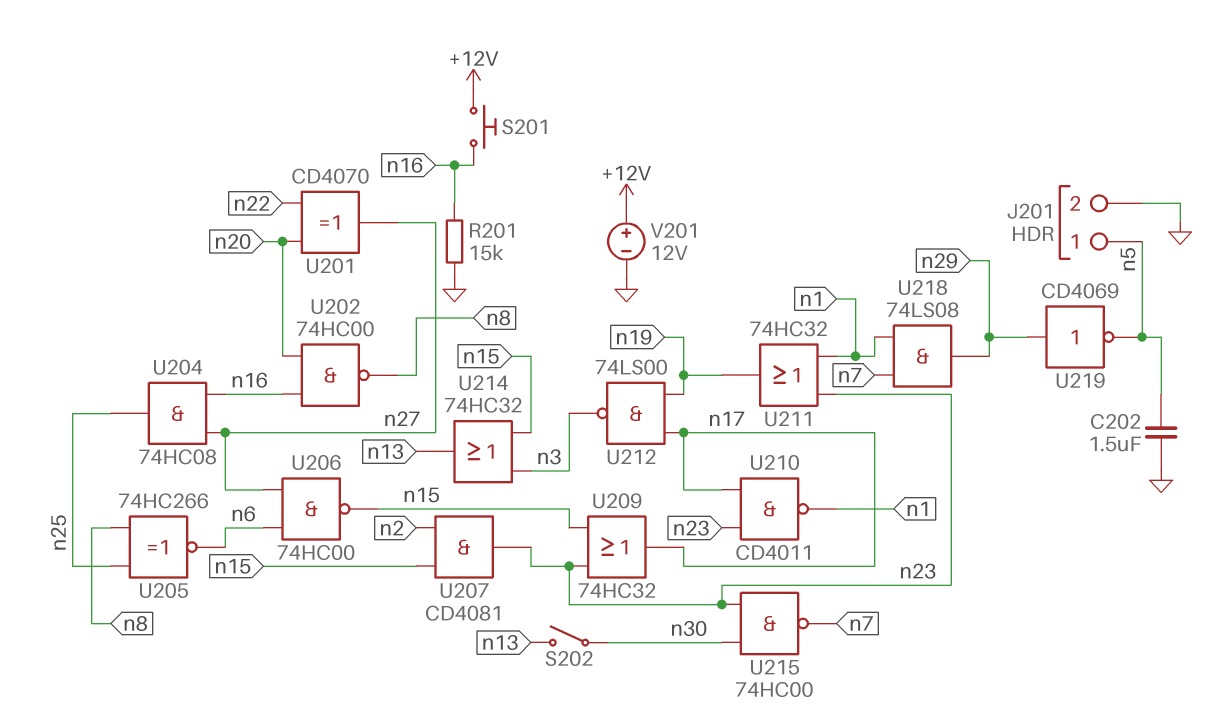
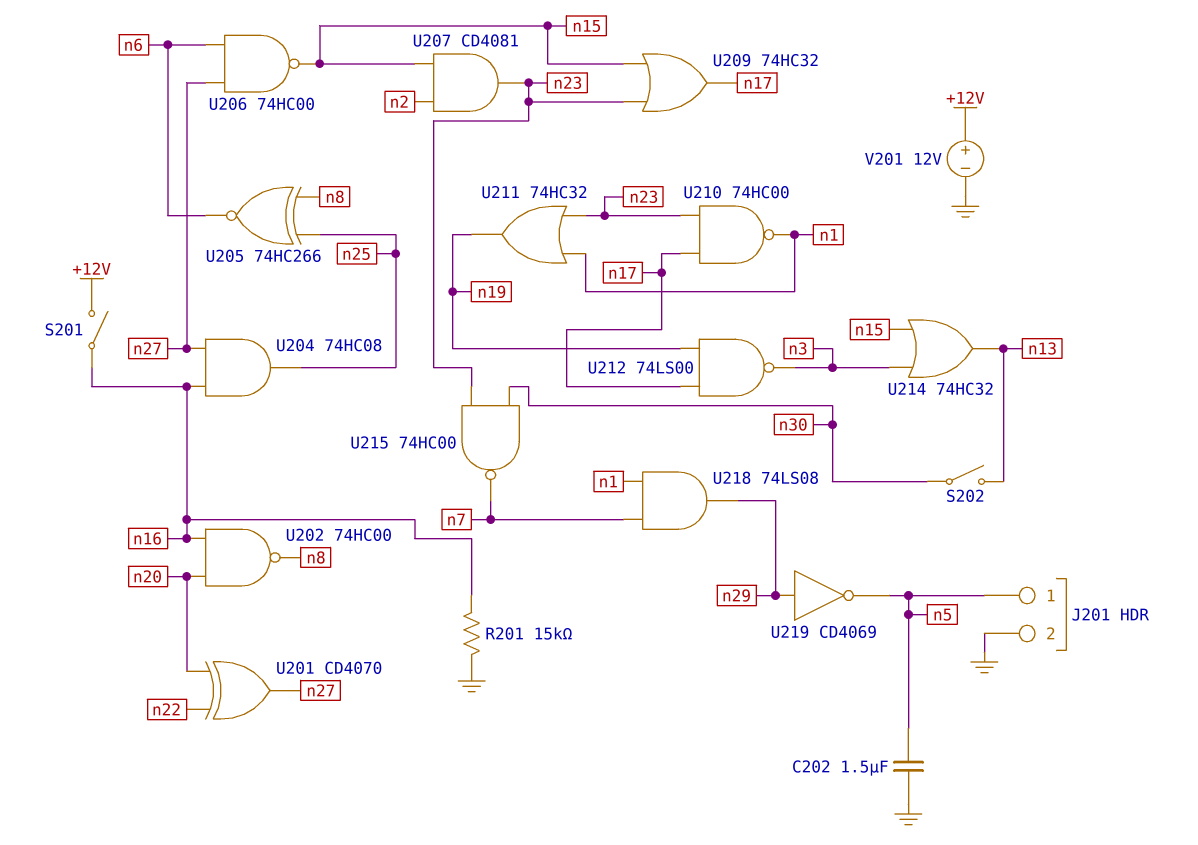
S201: button (+12V, n16) -> switch (+12V, n16)
U210: NAND CD4011 (in n17, in n23, out n1) -> NAND 74HC00 (in n17, in n23, out n1)

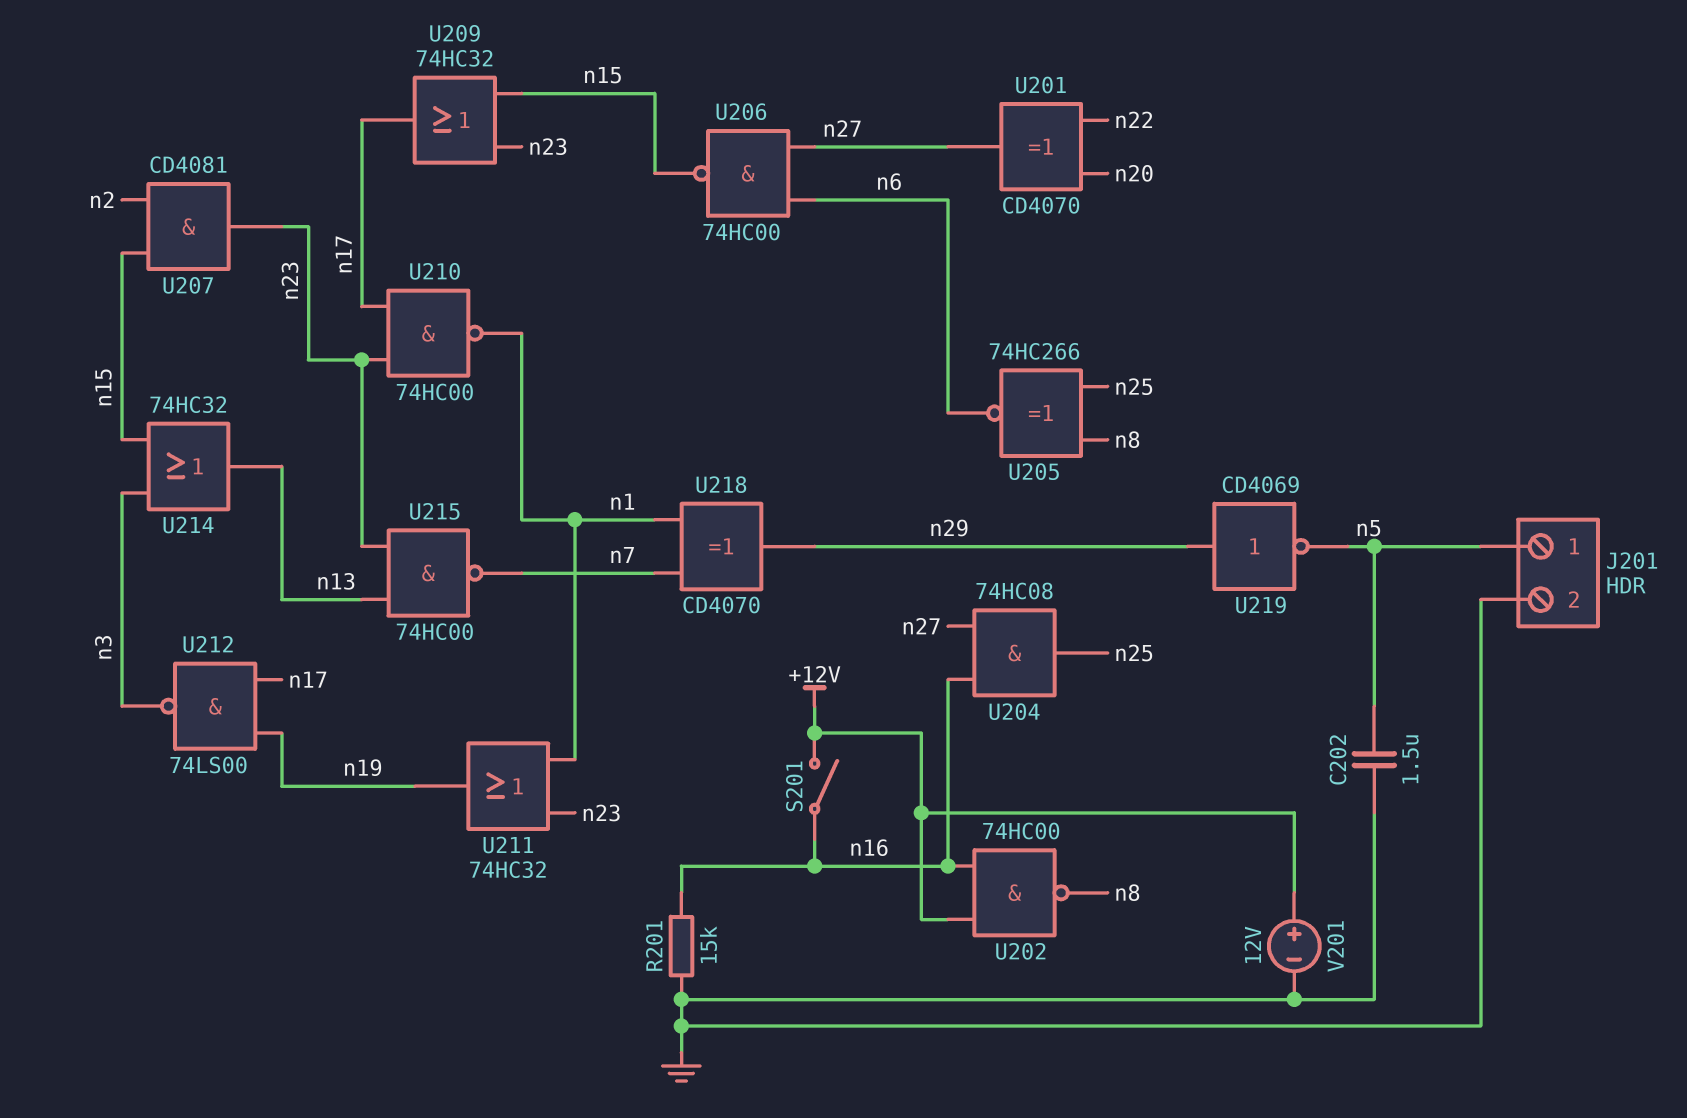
S202: switch (n13, n30) -> none
U202: NAND 74HC00 (in n16, in n20, out n8) -> NAND 74HC00 (in +12V, in n16, out n8)
U215: NAND 74HC00 (in n23, in n30, out n7) -> NAND 74HC00 (in n13, in n23, out n7)
U218: AND 74LS08 (in n1, in n7, out n29) -> XOR CD4070 (in n1, in n7, out n29)

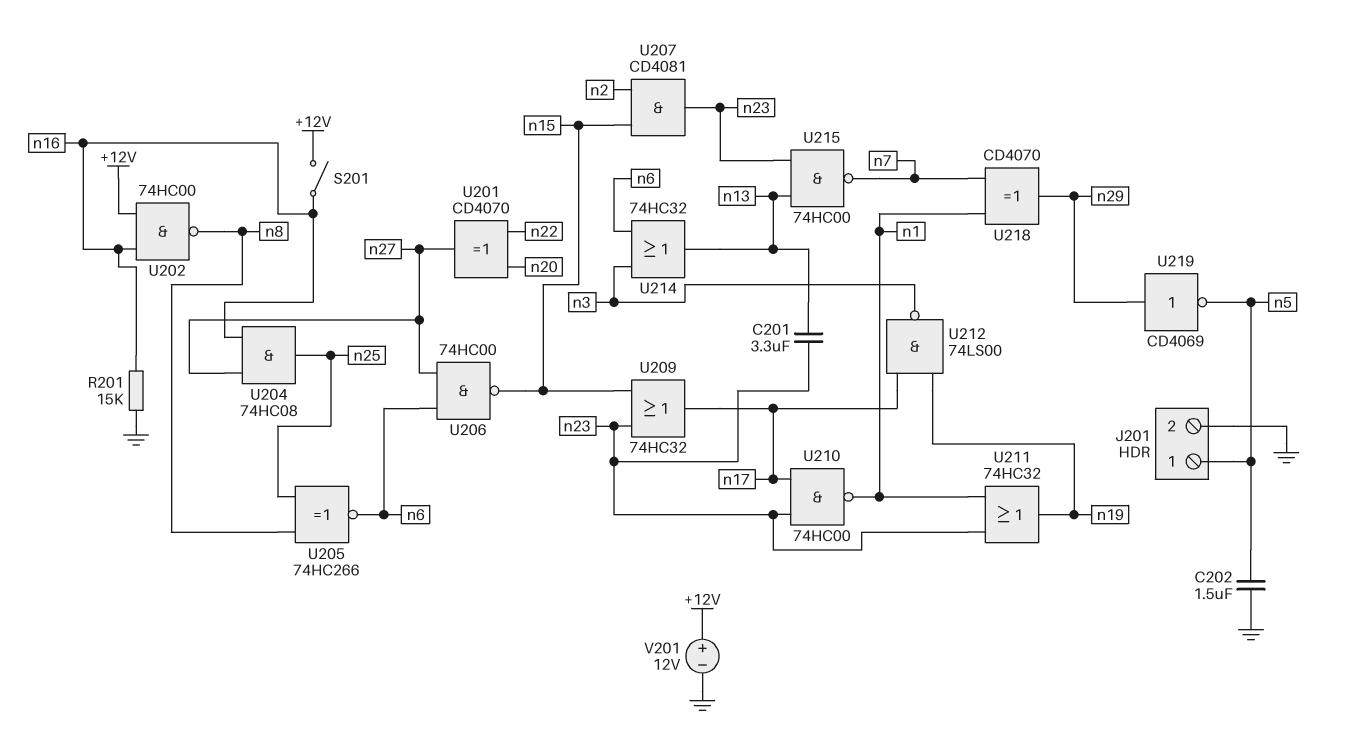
C201: none -> 3.3uF (n13, n23)
U214: OR 74HC32 (in n3, in n15, out n13) -> OR 74HC32 (in n3, in n6, out n13)

